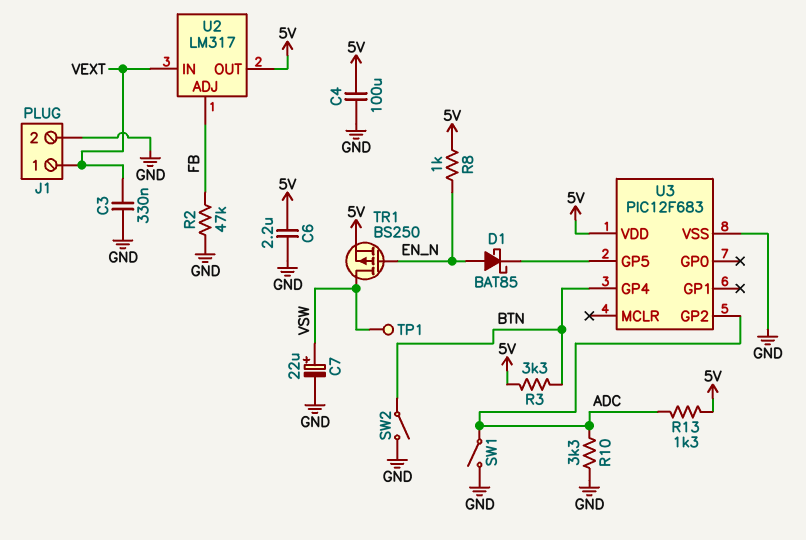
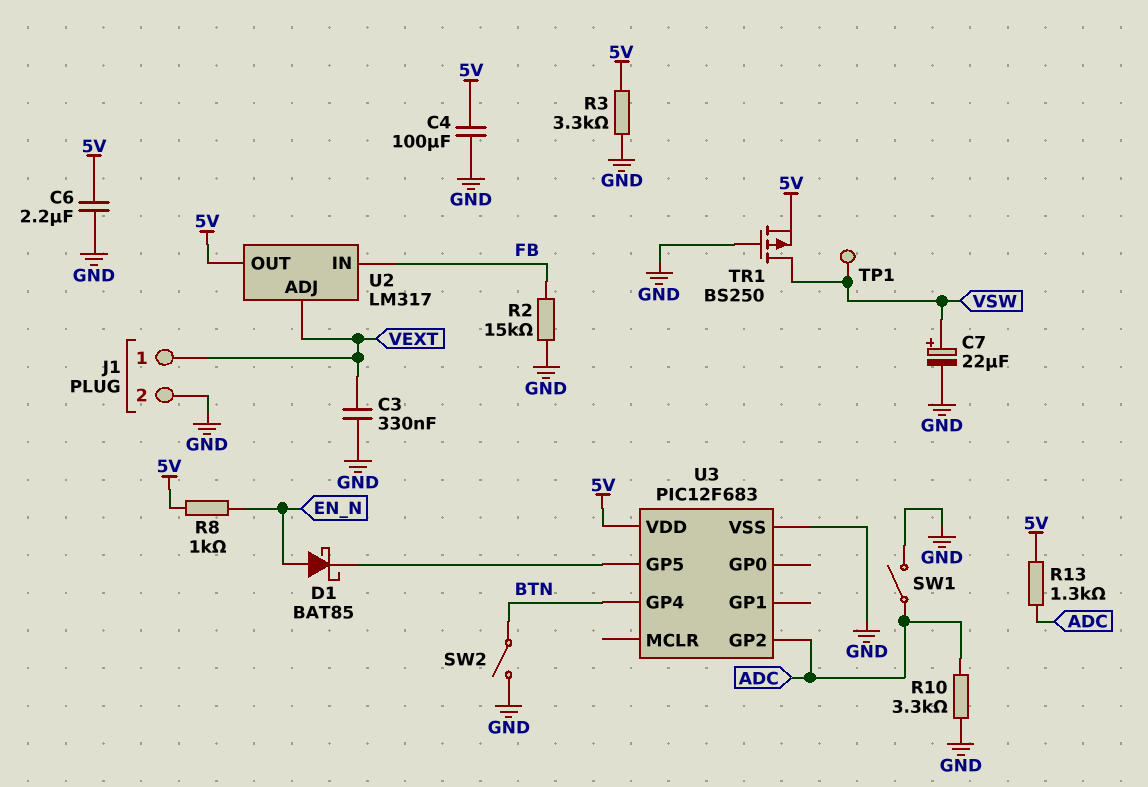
R2: 47k (FB, GND) -> 15k (FB, GND)
R3: 3.3k (5V, BTN) -> 3.3k (5V, GND)
TR1: PMOS BS250 (G EN_N, D VSW, S 5V) -> PMOS BS250 (G GND, D VSW, S 5V)
U2 pin ADJ: FB -> VEXT
U2 pin IN: VEXT -> FB

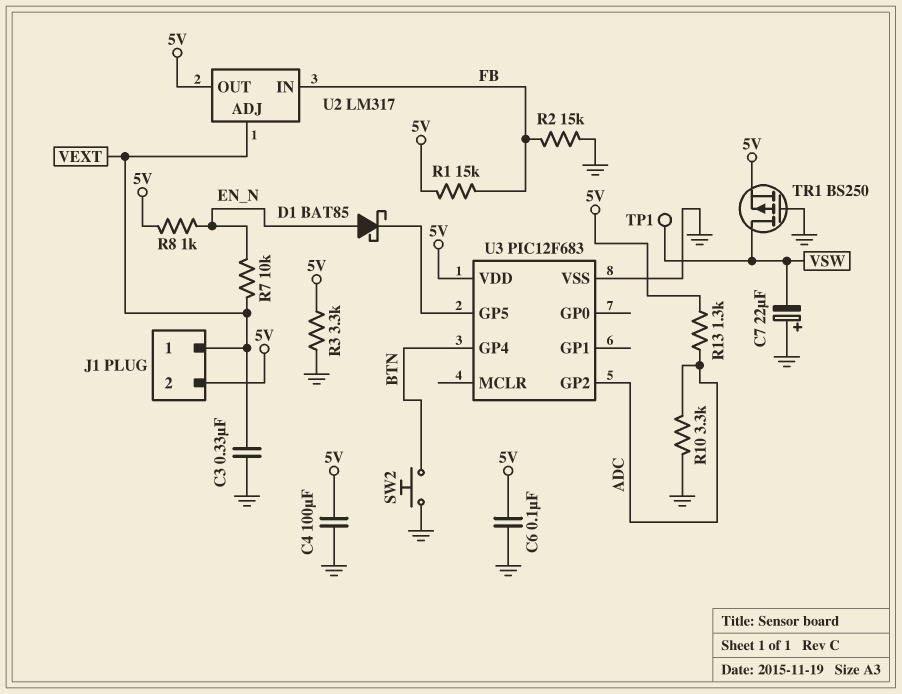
C6: 2.2uF (5V, GND) -> 100nF (5V, GND)
C7: 22uF (plus VSW, minus GND) -> 22uF (plus GND, minus VSW)
J1 pin 2: GND -> 5V
R1: none -> 15k (5V, FB)
R7: none -> 10k (EN_N, VEXT)
SW1: switch (ADC, GND) -> none
SW2: switch (BTN, GND) -> button (BTN, GND)

